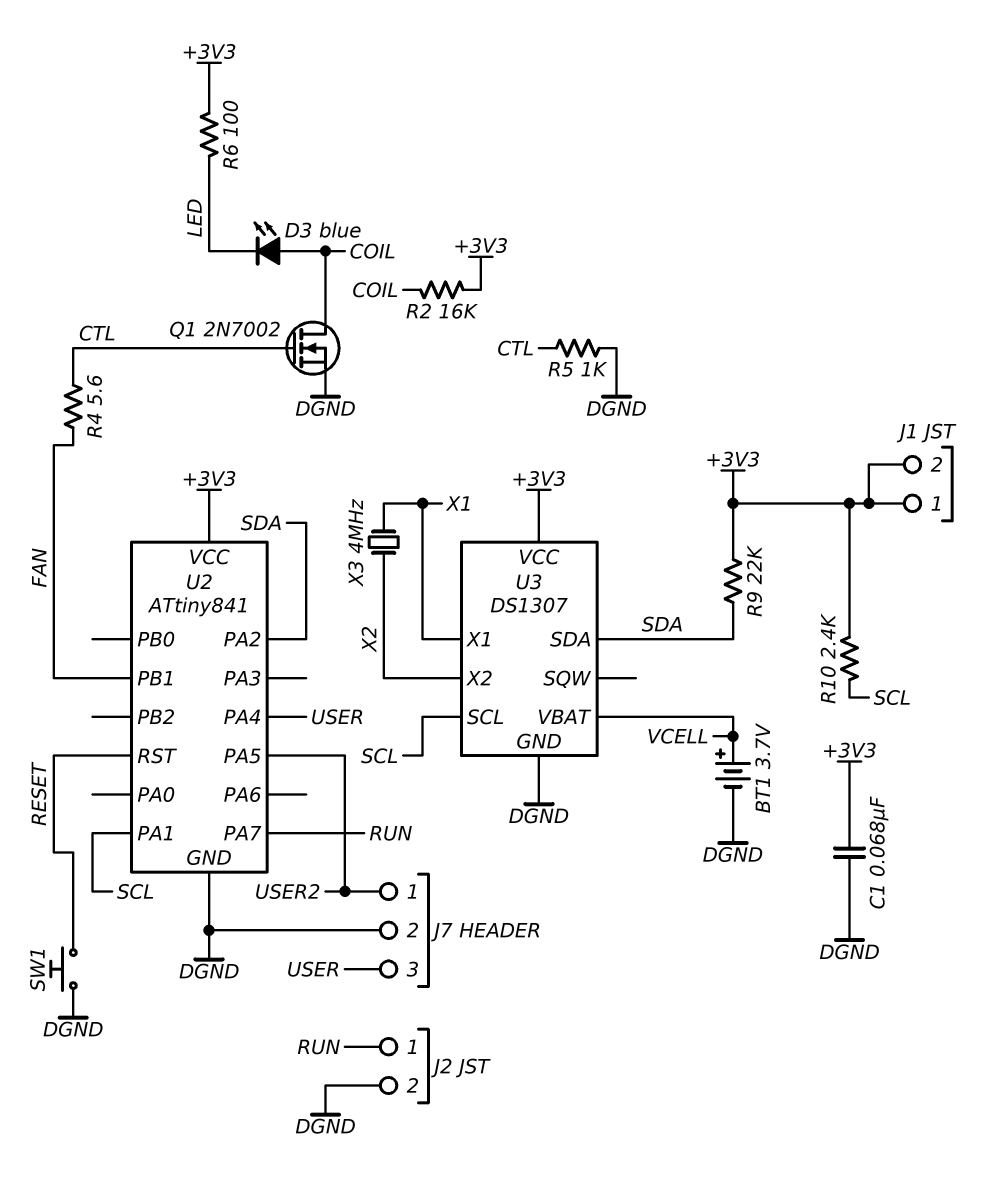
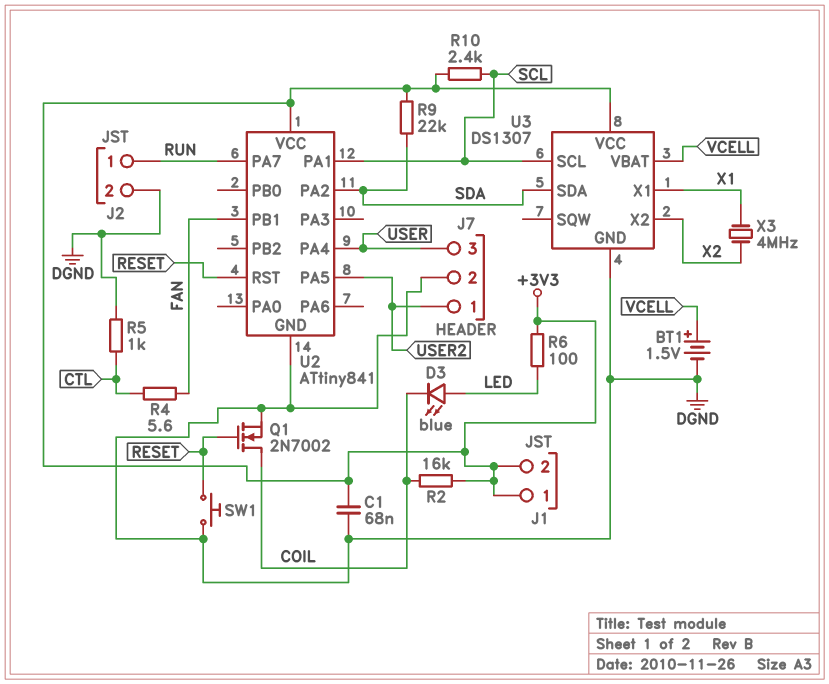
BT1: 3.7V (plus VCELL, minus DGND) -> 1.5V (plus VCELL, minus DGND)
D3: LED blue (A COIL, K LED) -> LED blue (A LED, K COIL)
Q1: NMOS 2N7002 (G CTL, D COIL, S DGND) -> NMOS 2N7002 (G RESET, D COIL, S DGND)

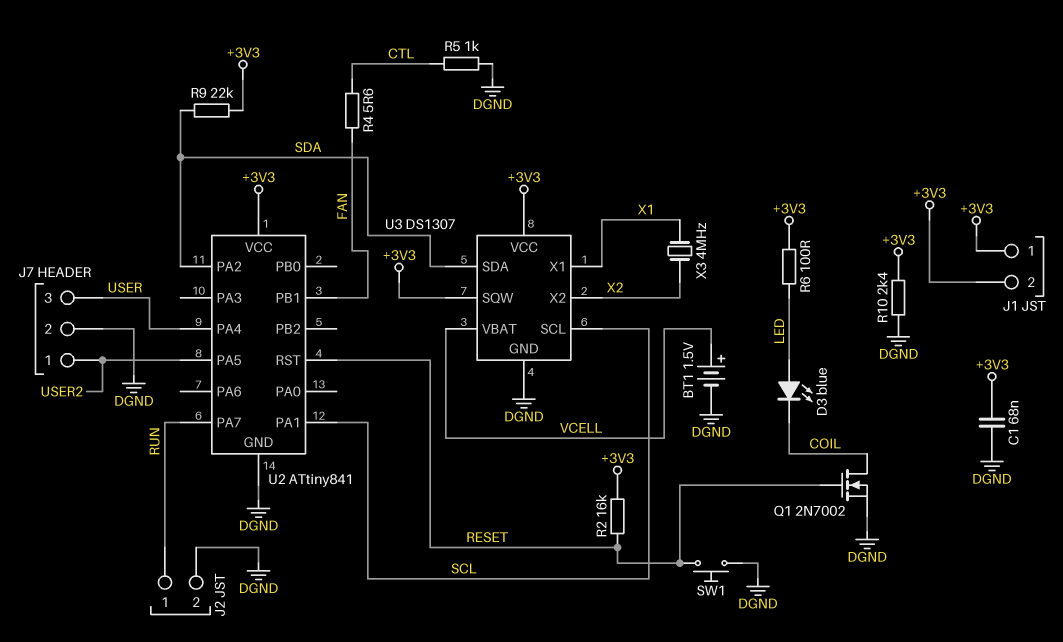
R2: 16k (+3V3, COIL) -> 16k (+3V3, RESET)
R10: 2.4k (+3V3, SCL) -> 2.4k (+3V3, DGND)
U3 pin SQW: none -> +3V3

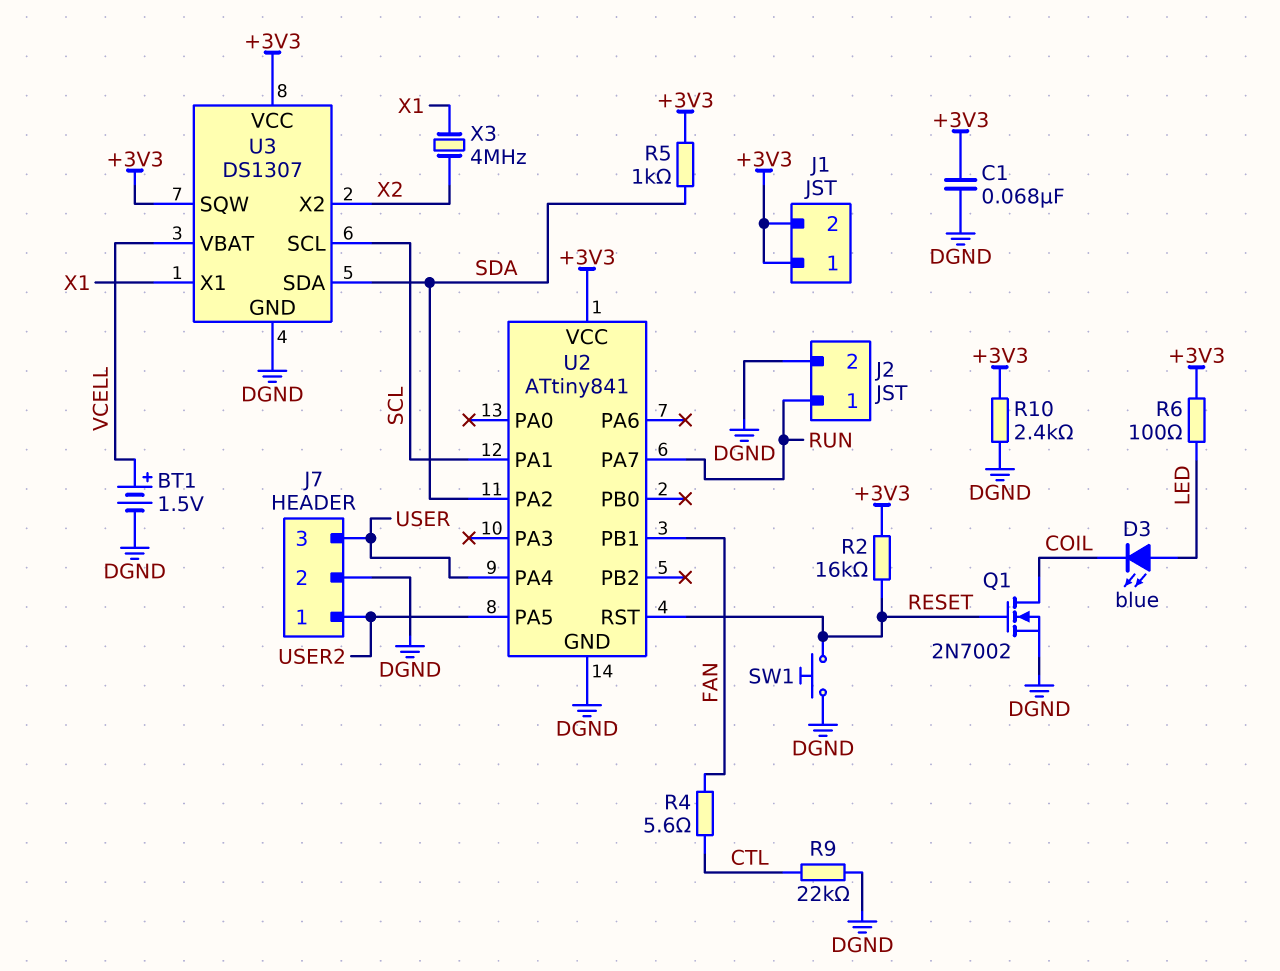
R5: 1k (CTL, DGND) -> 1k (+3V3, SDA)
R9: 22k (+3V3, SDA) -> 22k (CTL, DGND)

